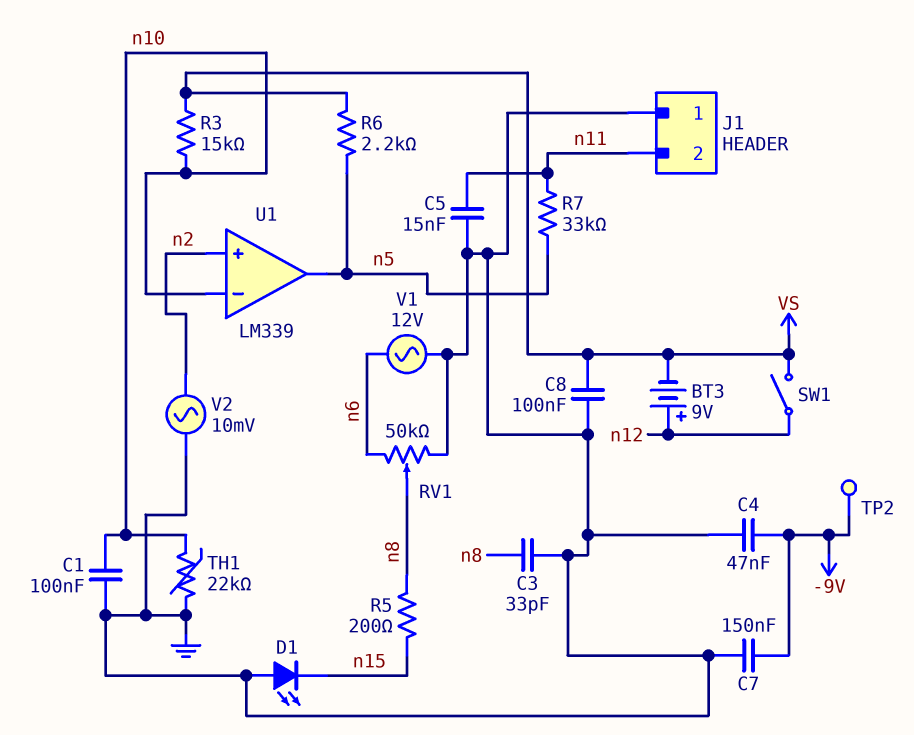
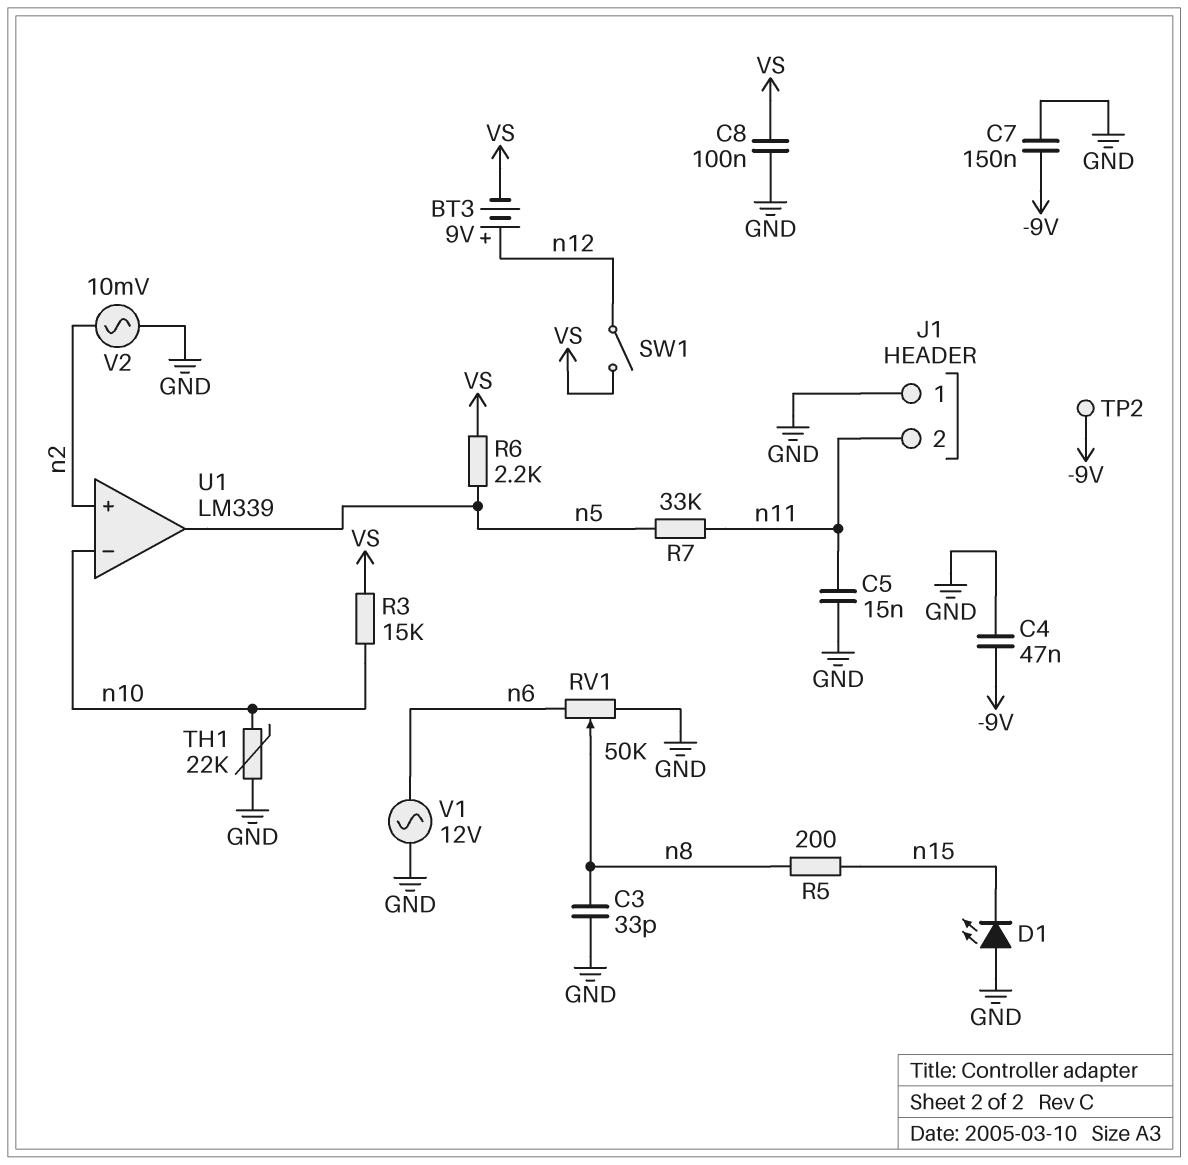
C1: 100nF (GND, n10) -> none

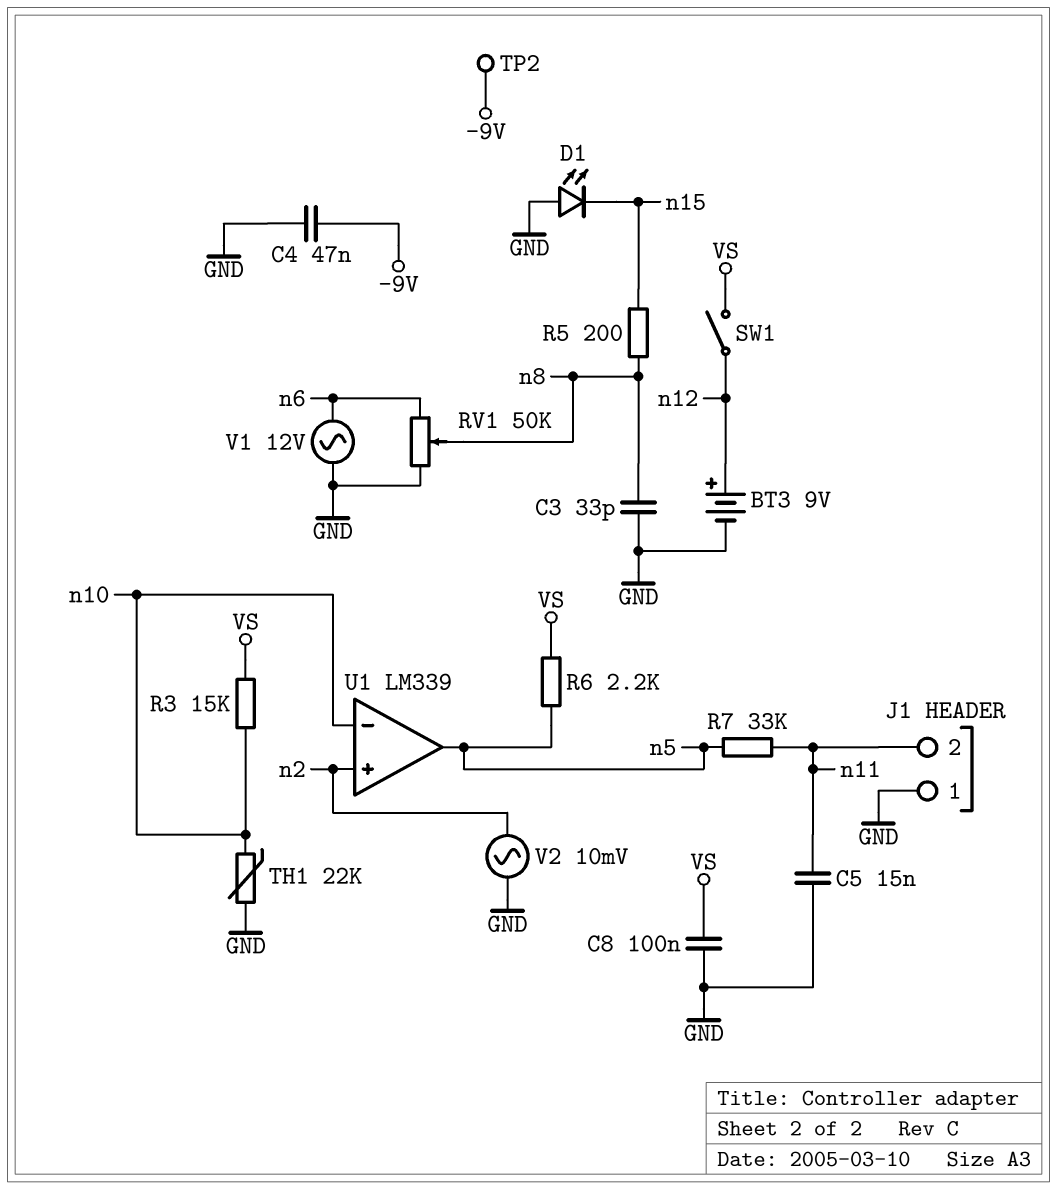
BT3: 9V (plus n12, minus VS) -> 9V (plus n12, minus GND)
C7: 150nF (-9V, GND) -> none

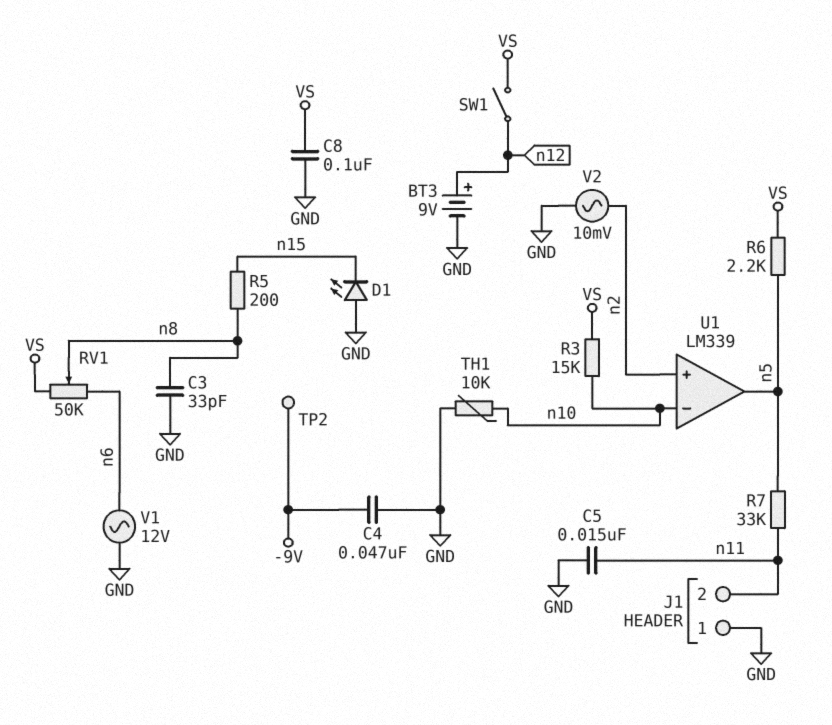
RV1: 50k (GND, n6, wiper n8) -> 50k (VS, n6, wiper n8)
TH1: 22k (GND, n10) -> 10k (GND, n10)

